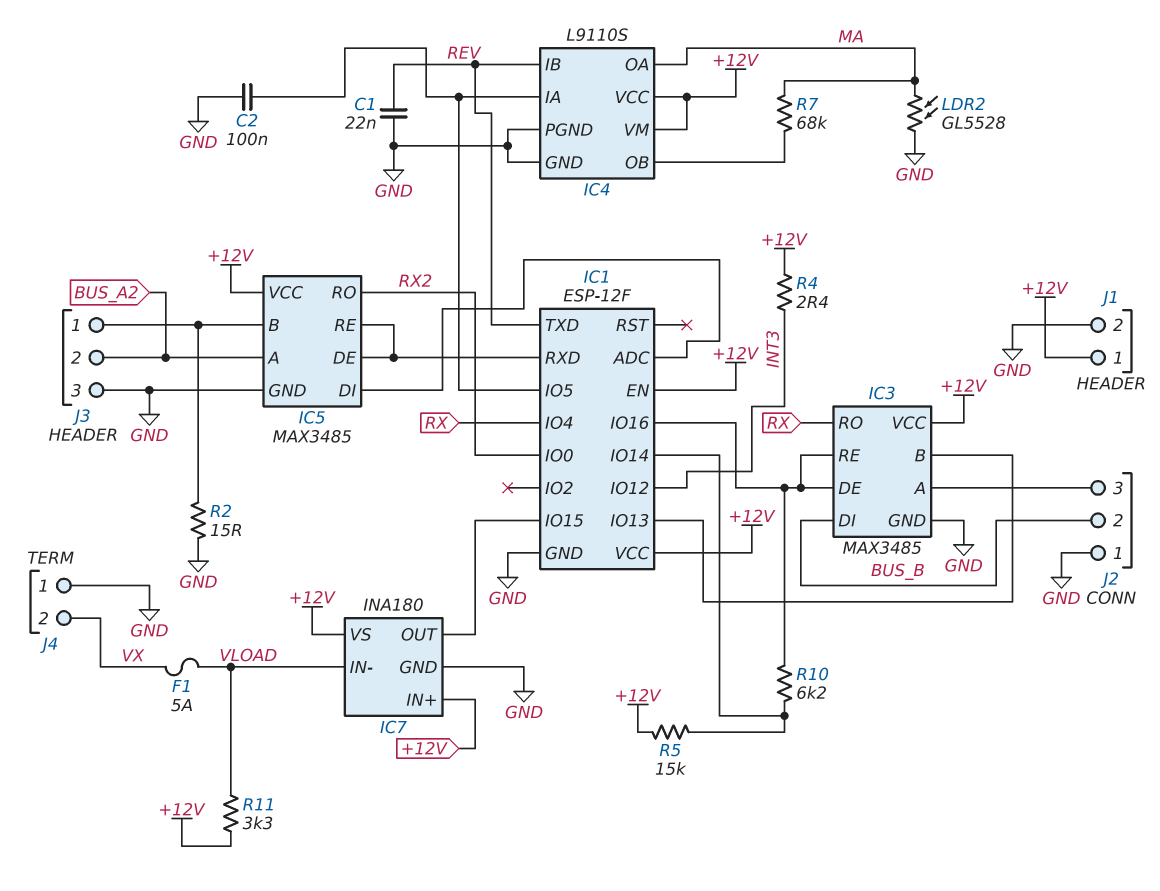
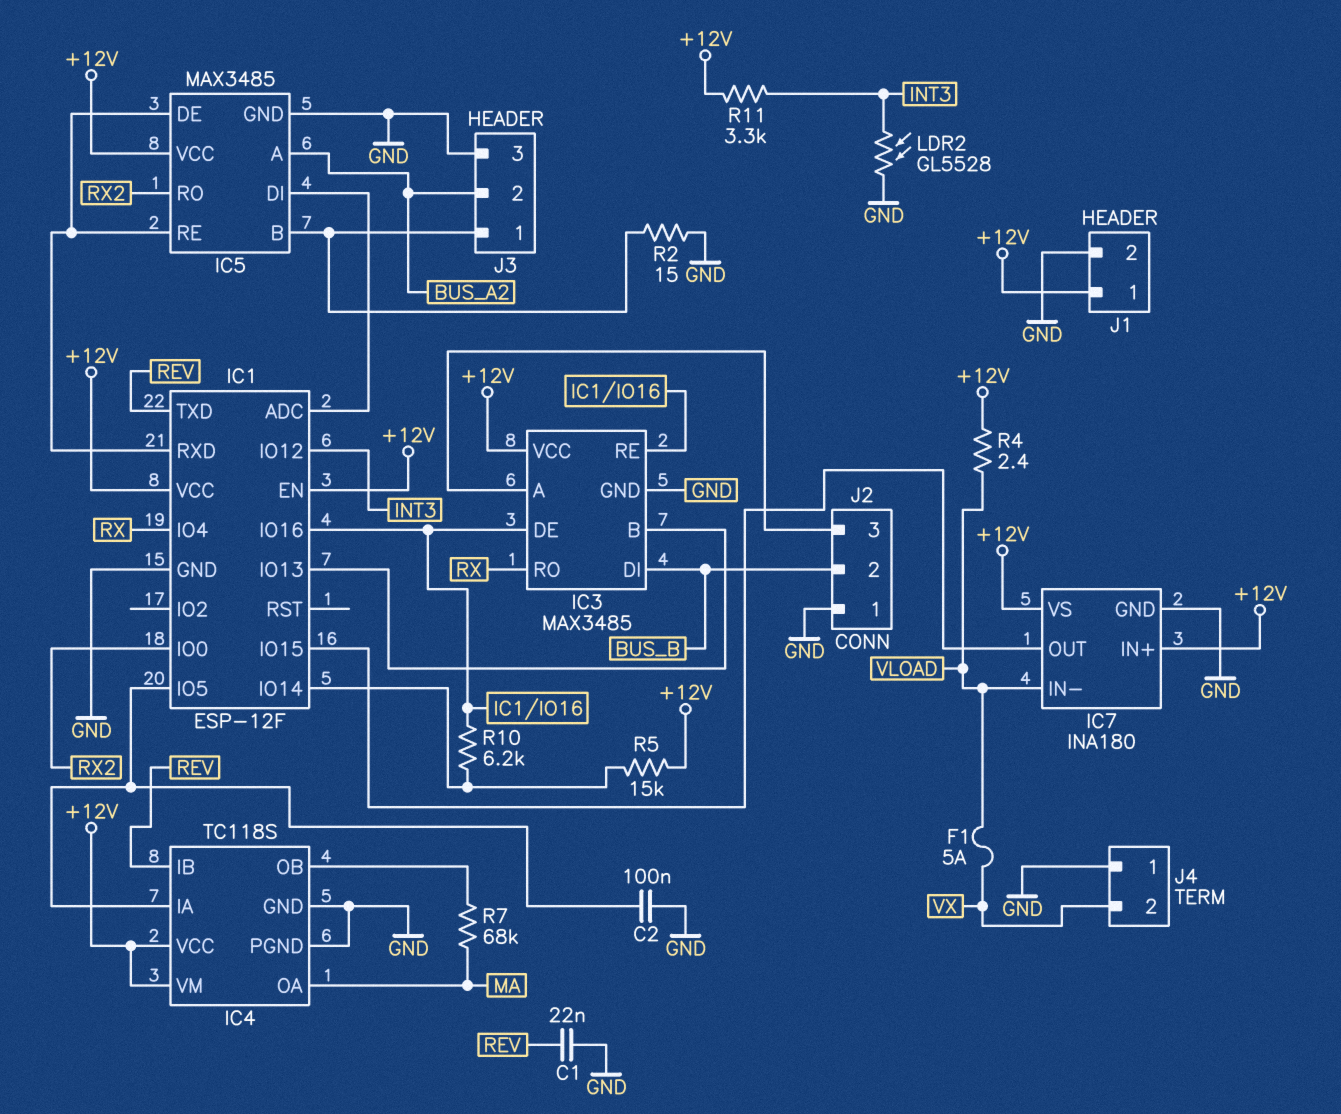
IC4: L9110S -> TC118S
LDR2: GL5528 (GND, MA) -> GL5528 (GND, INT3)
R4: 2.4 (+12V, INT3) -> 2.4 (+12V, VLOAD)
R11: 3.3k (+12V, VLOAD) -> 3.3k (+12V, INT3)

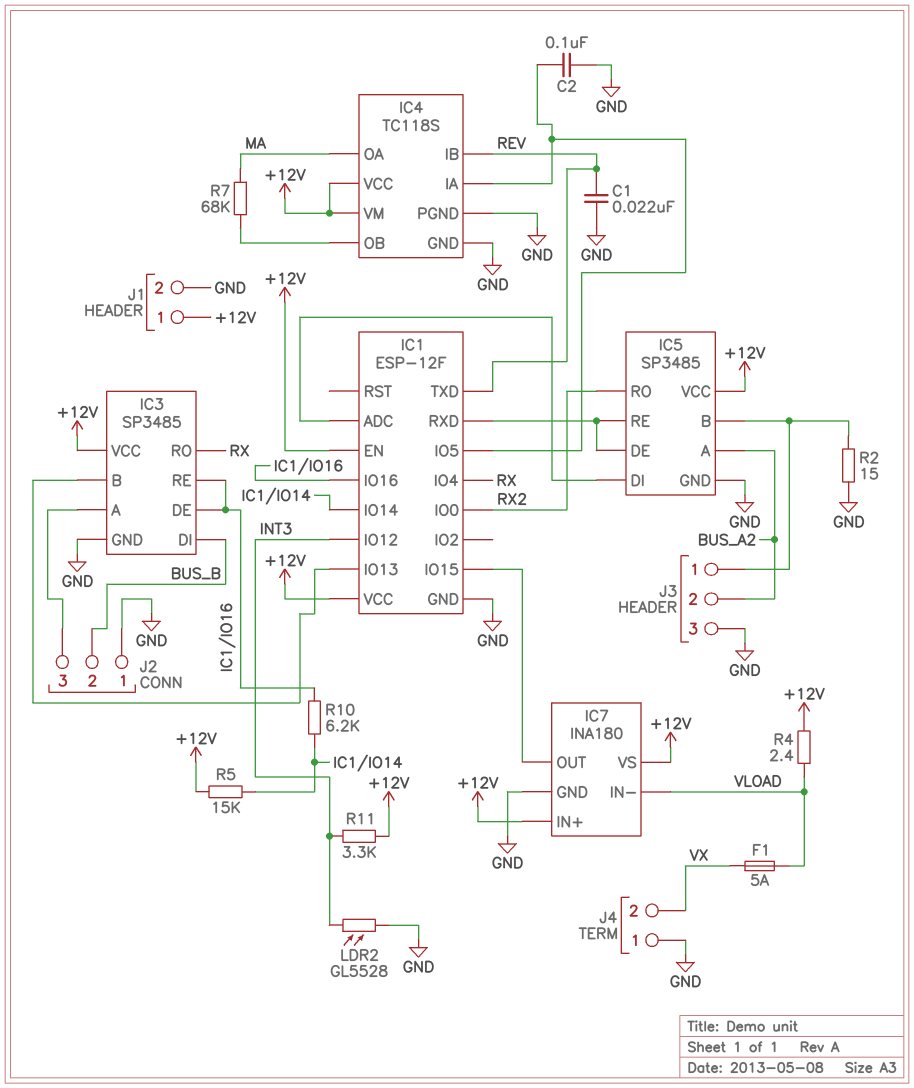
IC3: MAX3485 -> SP3485
IC5: MAX3485 -> SP3485

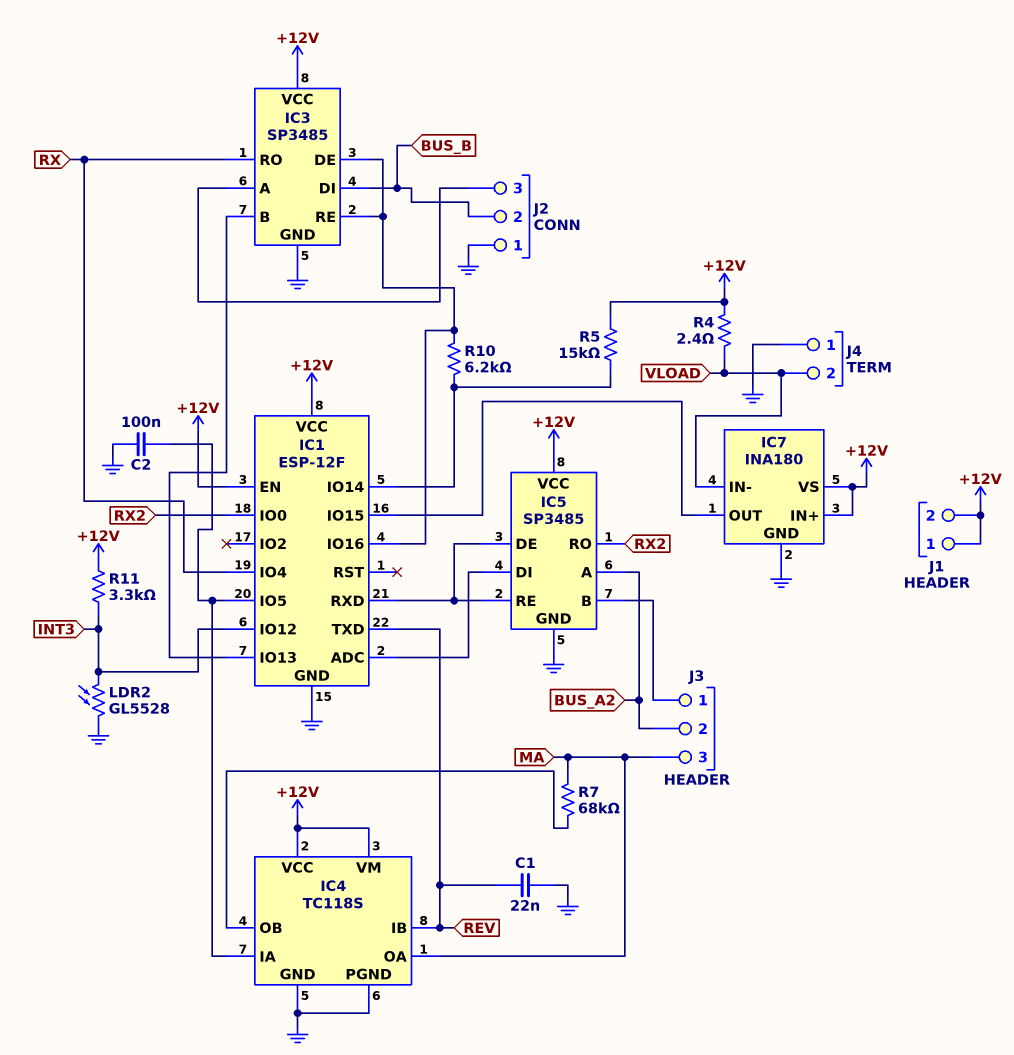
F1: 5A (VLOAD, VX) -> none
J1 pin 2: GND -> +12V
J3 pin 3: GND -> MA
J4 pin 2: VX -> VLOAD
R2: 15 (GND, IC5/B) -> none

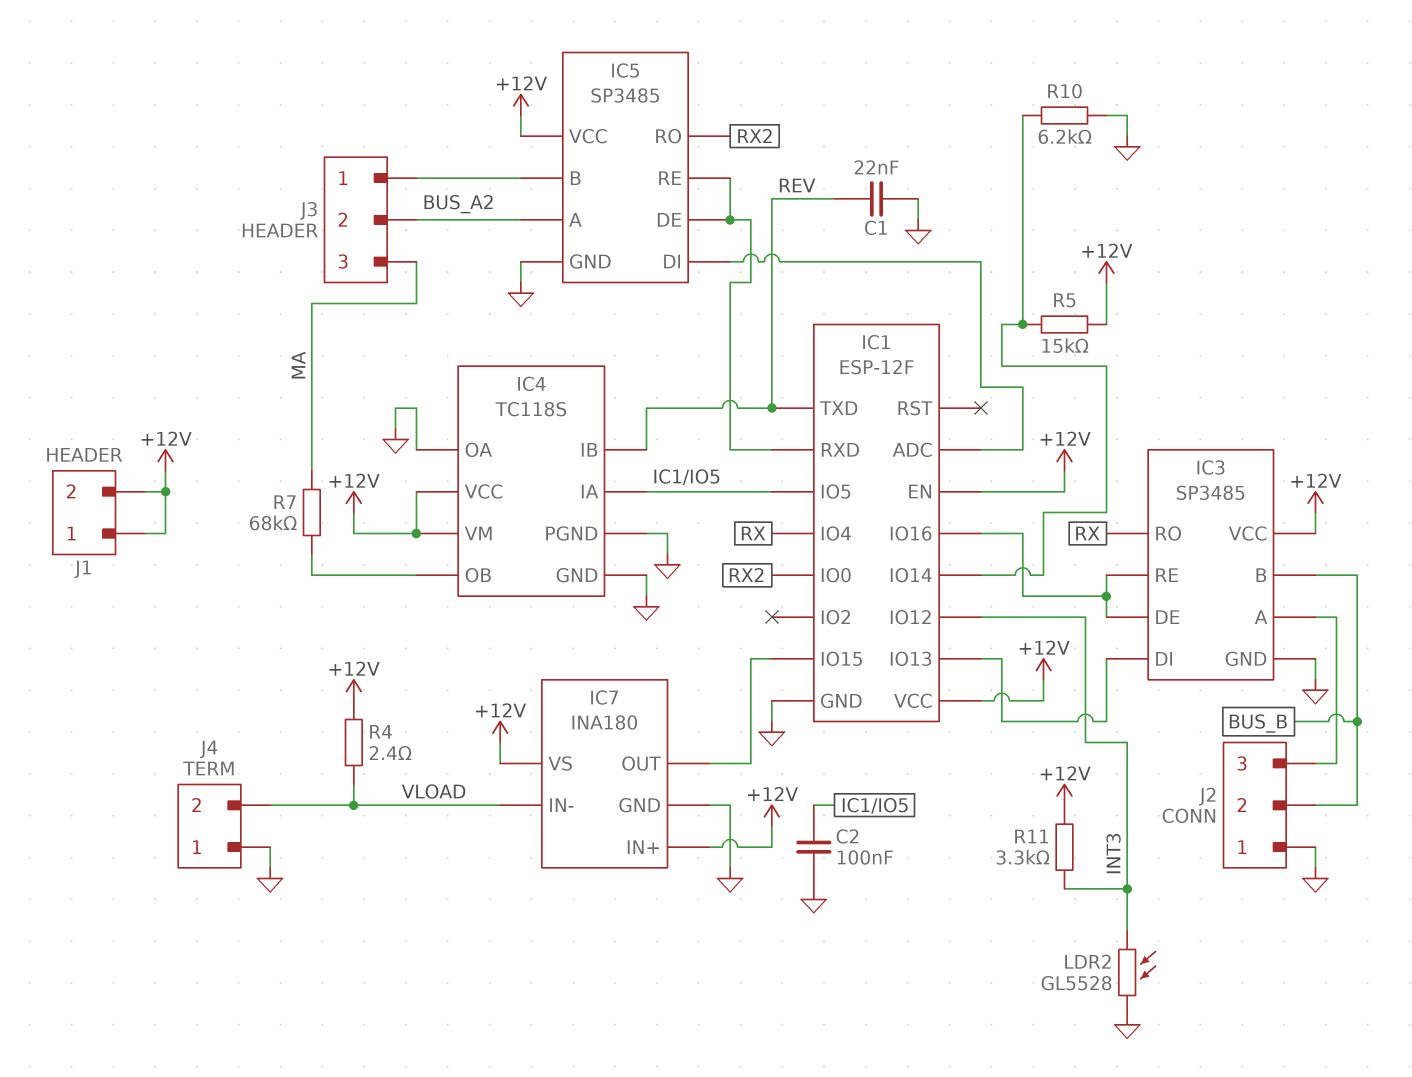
IC3 pin B: IC1/IO13 -> BUS_B
IC3 pin DI: BUS_B -> IC1/IO13
IC4 pin OA: MA -> GND
R10: 6.2k (IC1/IO14, IC1/IO16) -> 6.2k (GND, IC1/IO14)

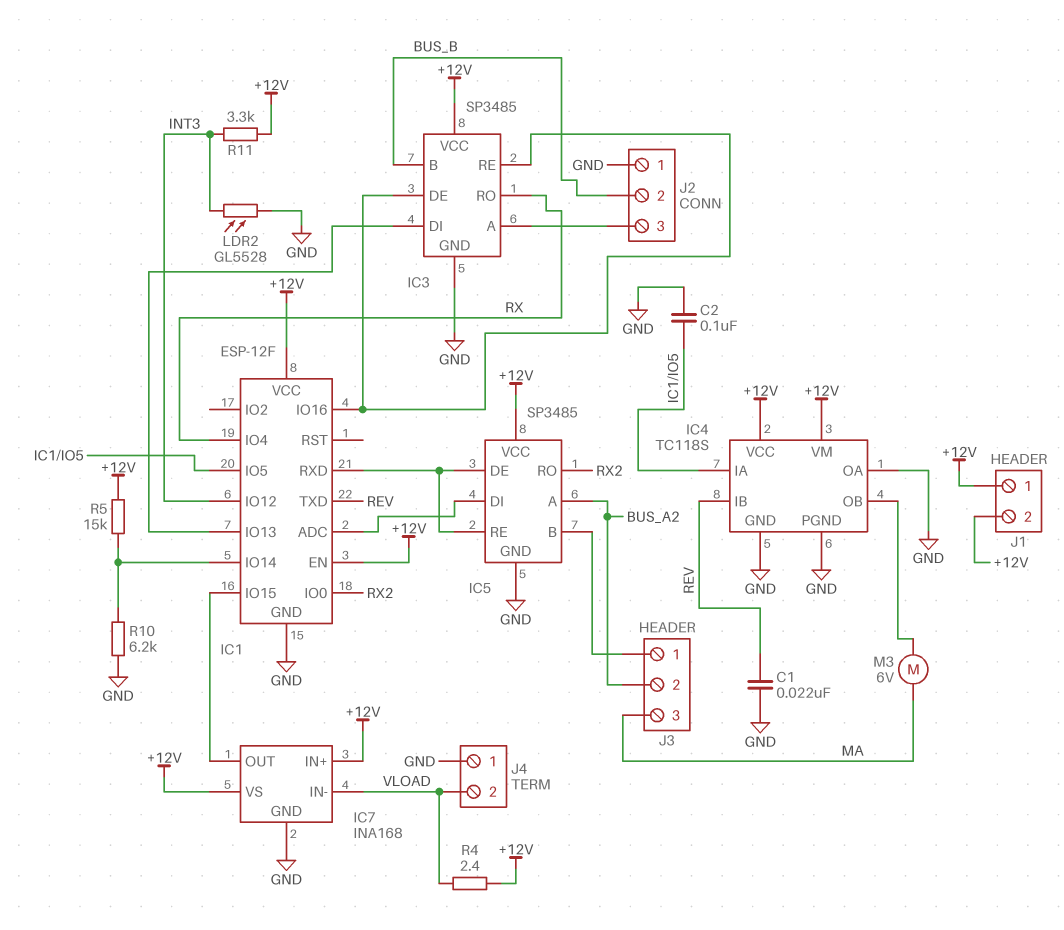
IC7: INA180 -> INA168
M3: none -> motor 6V (IC4/OB, MA)
R7: 68k (IC4/OB, MA) -> none

